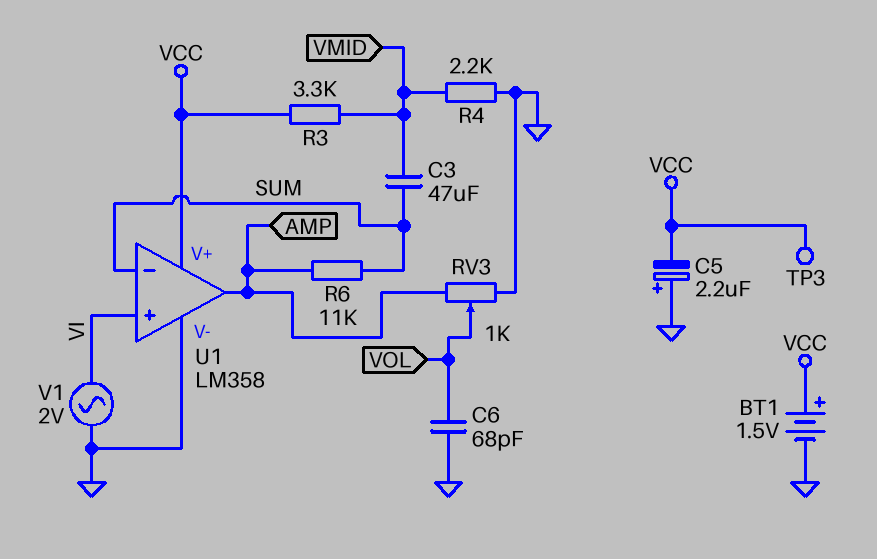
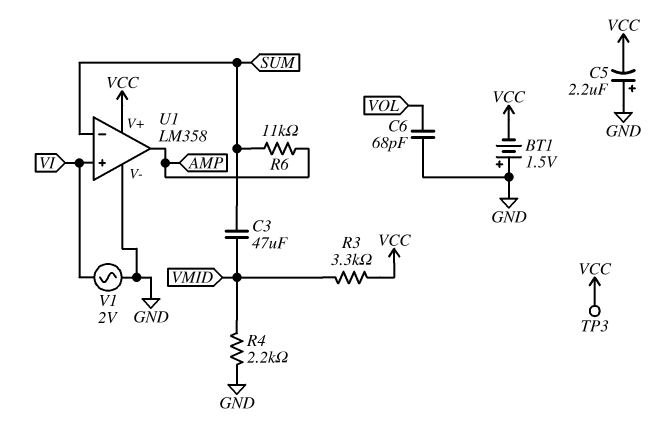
BT1: 1.5V (plus VCC, minus GND) -> 1.5V (plus GND, minus VCC)
RV3: 1k (AMP, GND, wiper VOL) -> none

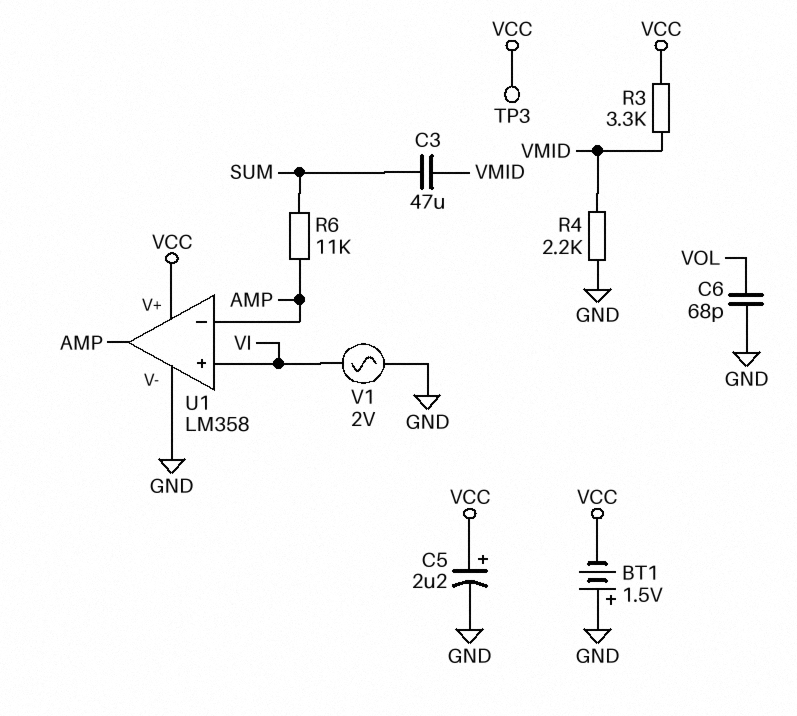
C5: 2.2uF (plus GND, minus VCC) -> 2.2uF (plus VCC, minus GND)
U1 pin in-: SUM -> AMP

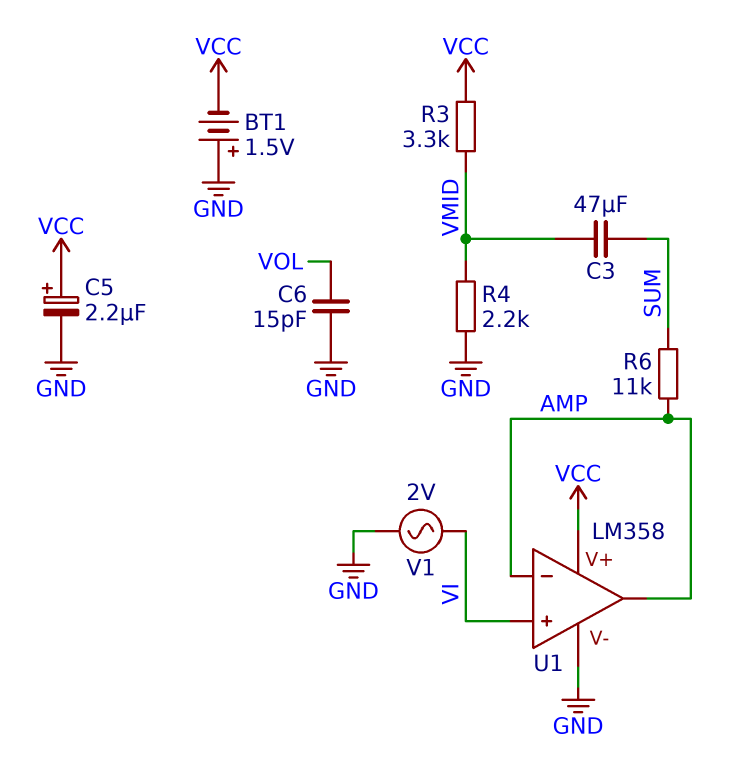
C6: 68pF (GND, VOL) -> 15pF (GND, VOL)
TP3: test point (VCC) -> none

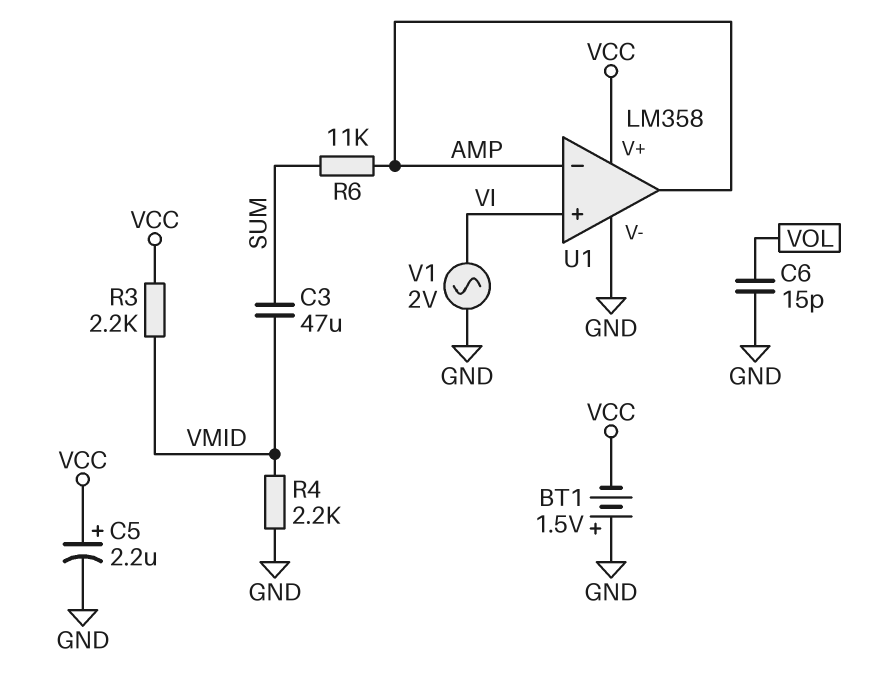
R3: 3.3k (VCC, VMID) -> 2.2k (VCC, VMID)

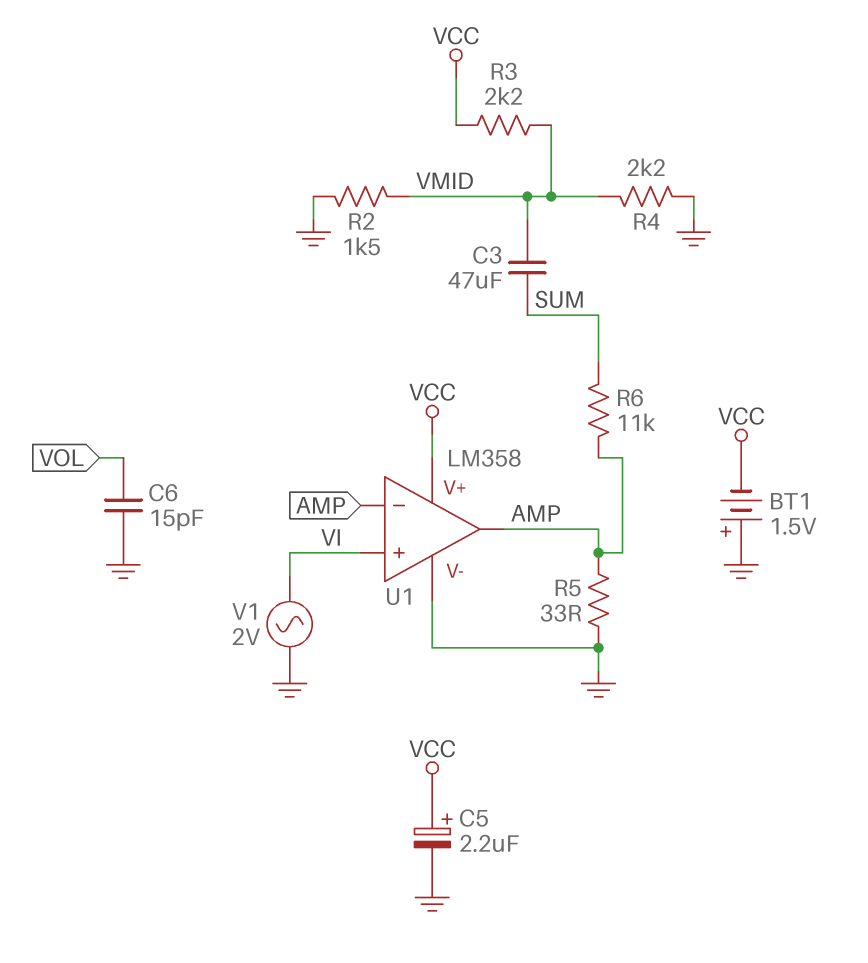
R2: none -> 1.5k (GND, VMID)
R5: none -> 33 (AMP, GND)

